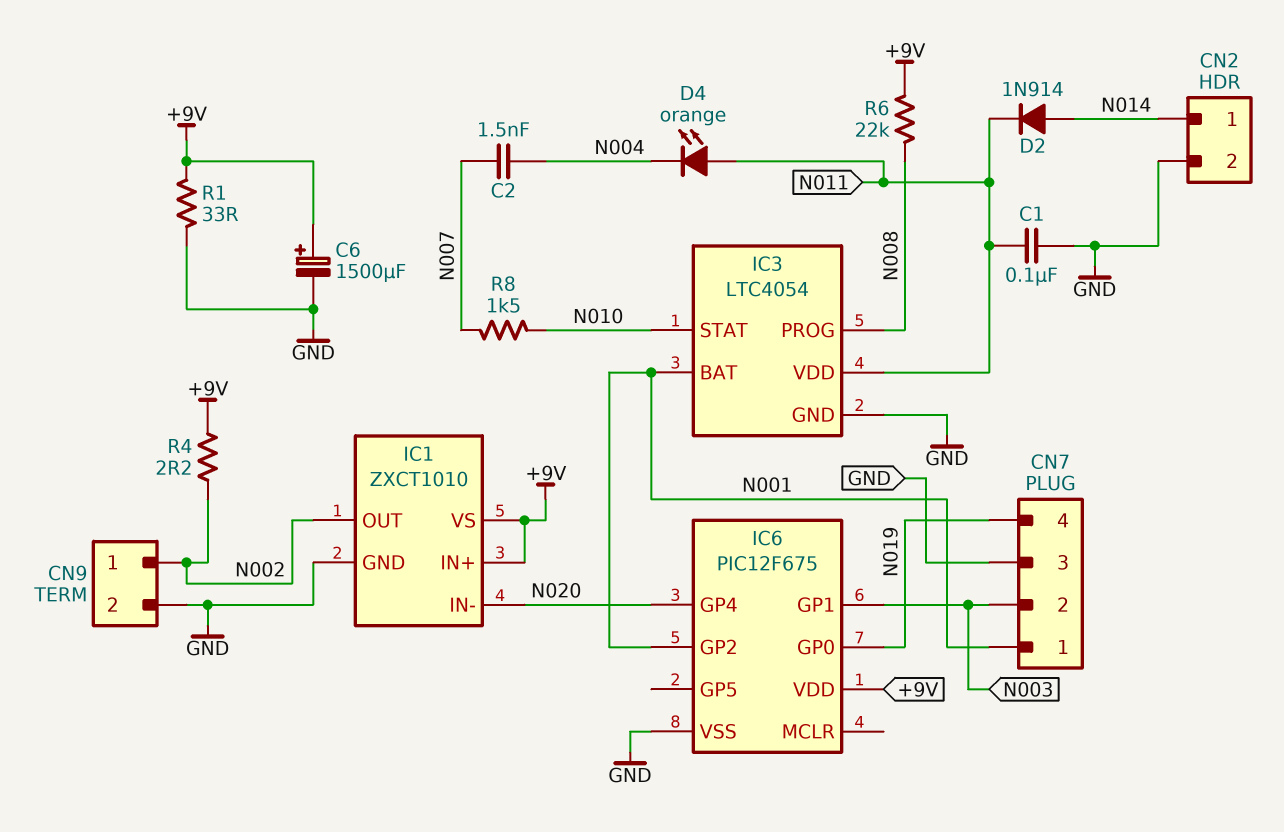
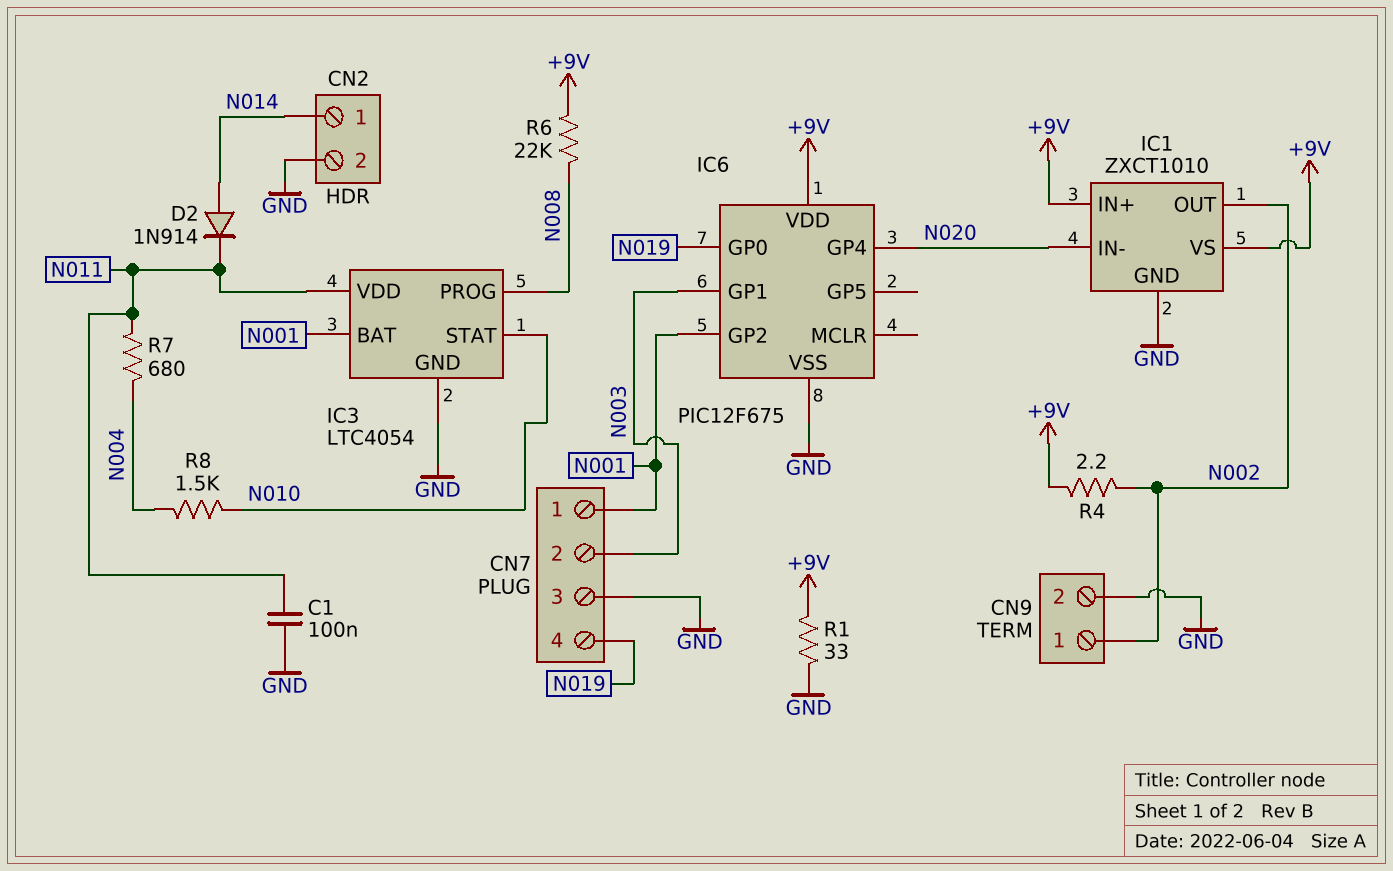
C2: 1.5nF (N004, N007) -> none
C6: 1500uF (plus +9V, minus GND) -> none
D4: LED orange (A N011, K N004) -> none
R7: none -> 680 (N004, N011)
R8: 1.5k (N007, N010) -> 1.5k (N004, N010)

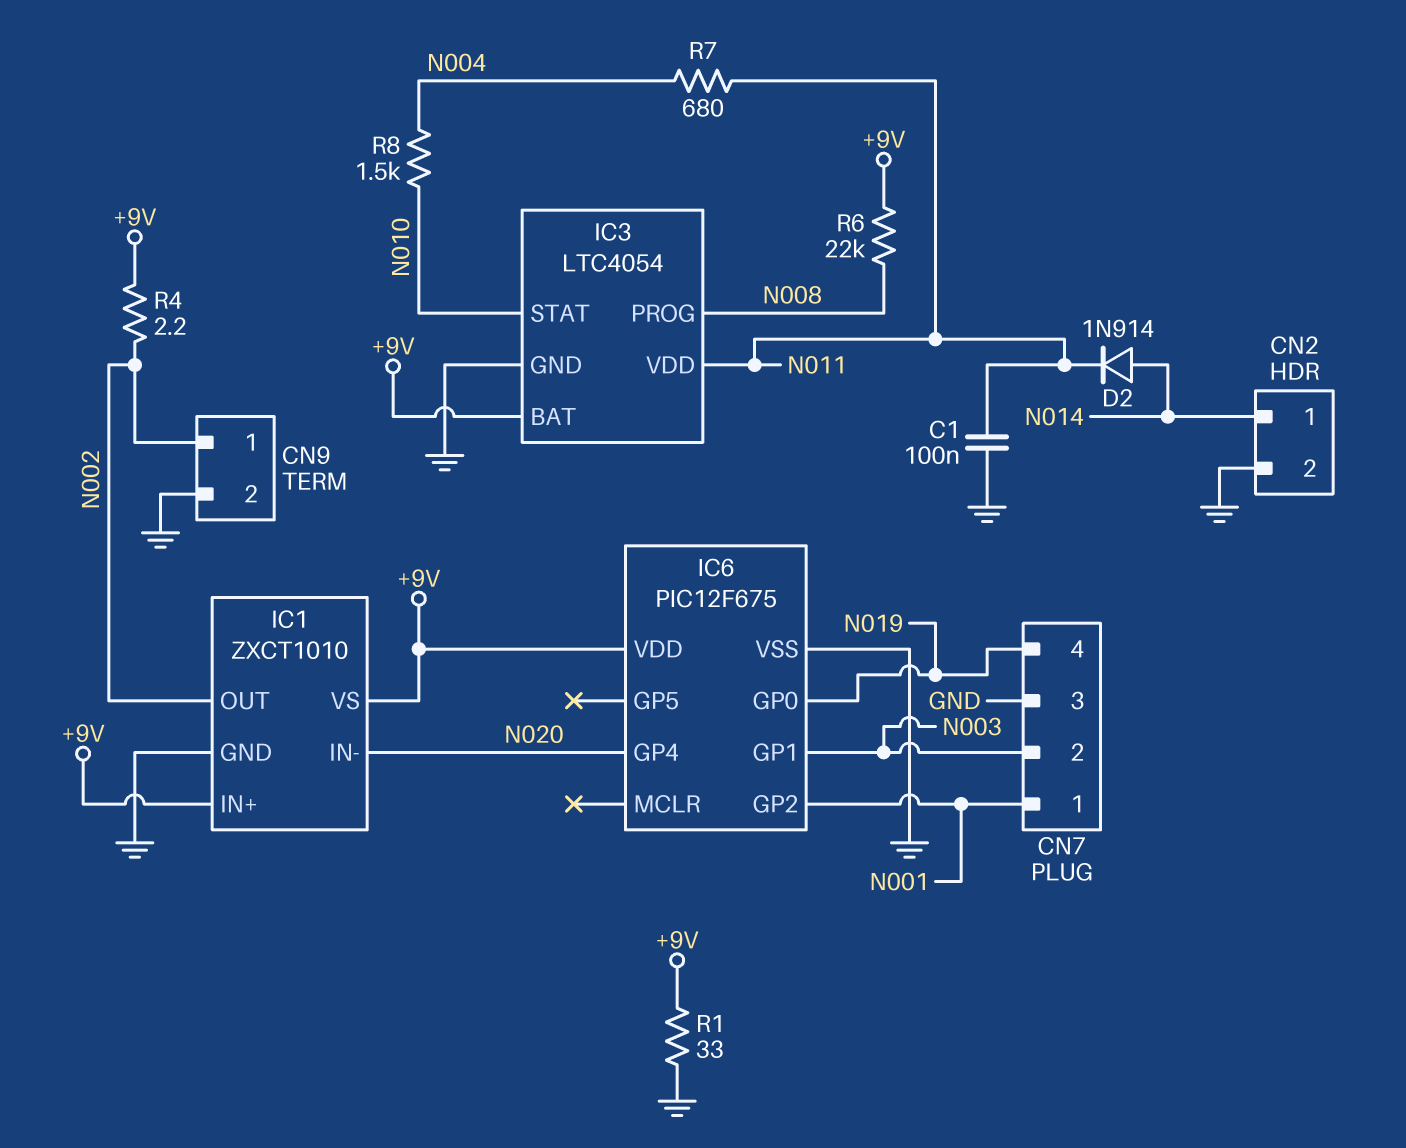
IC3 pin BAT: N001 -> +9V

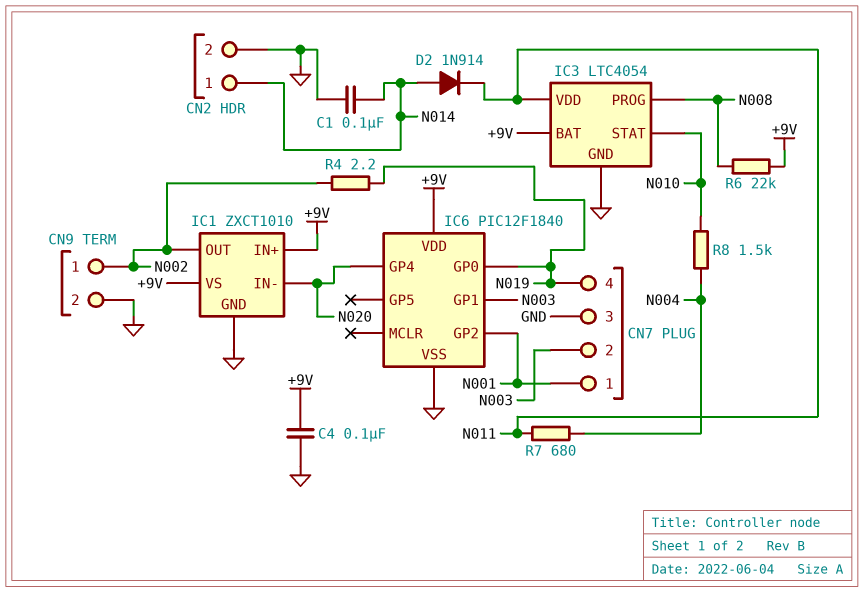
C1: 100nF (GND, N011) -> 100nF (GND, N014)
C4: none -> 100nF (+9V, GND)
IC6: PIC12F675 -> PIC12F1840
R1: 33 (+9V, GND) -> none
R4: 2.2 (+9V, N002) -> 2.2 (N002, N019)

